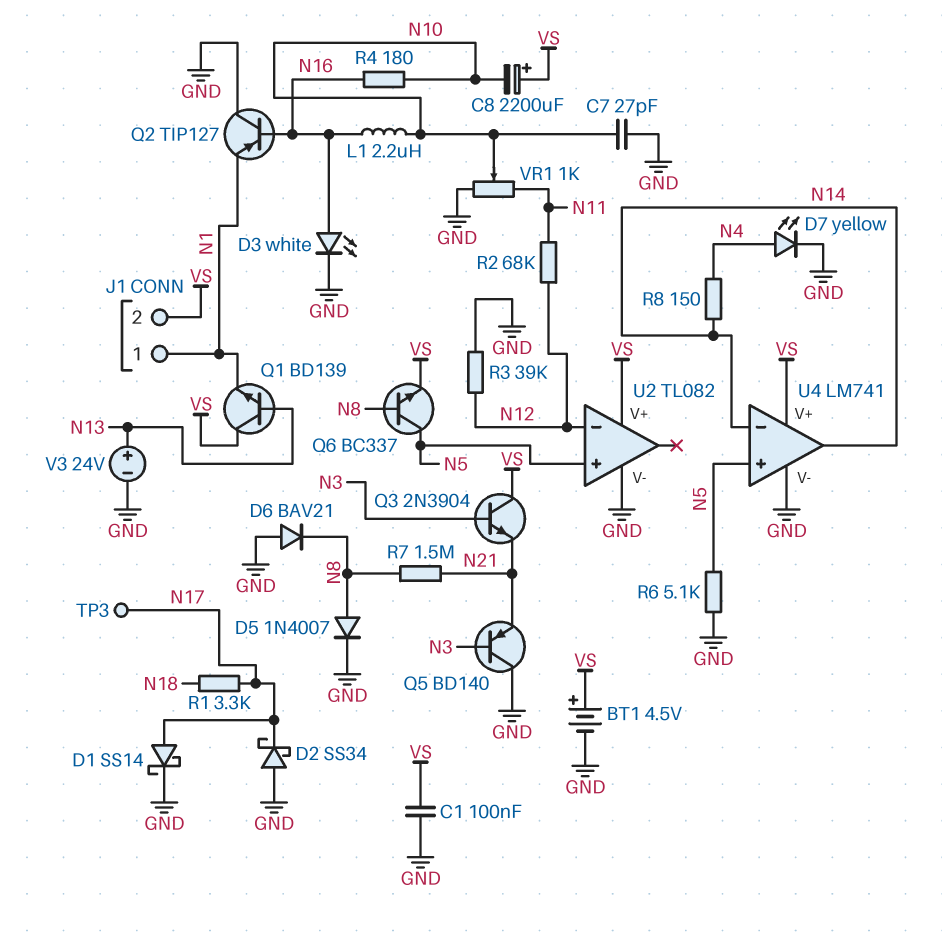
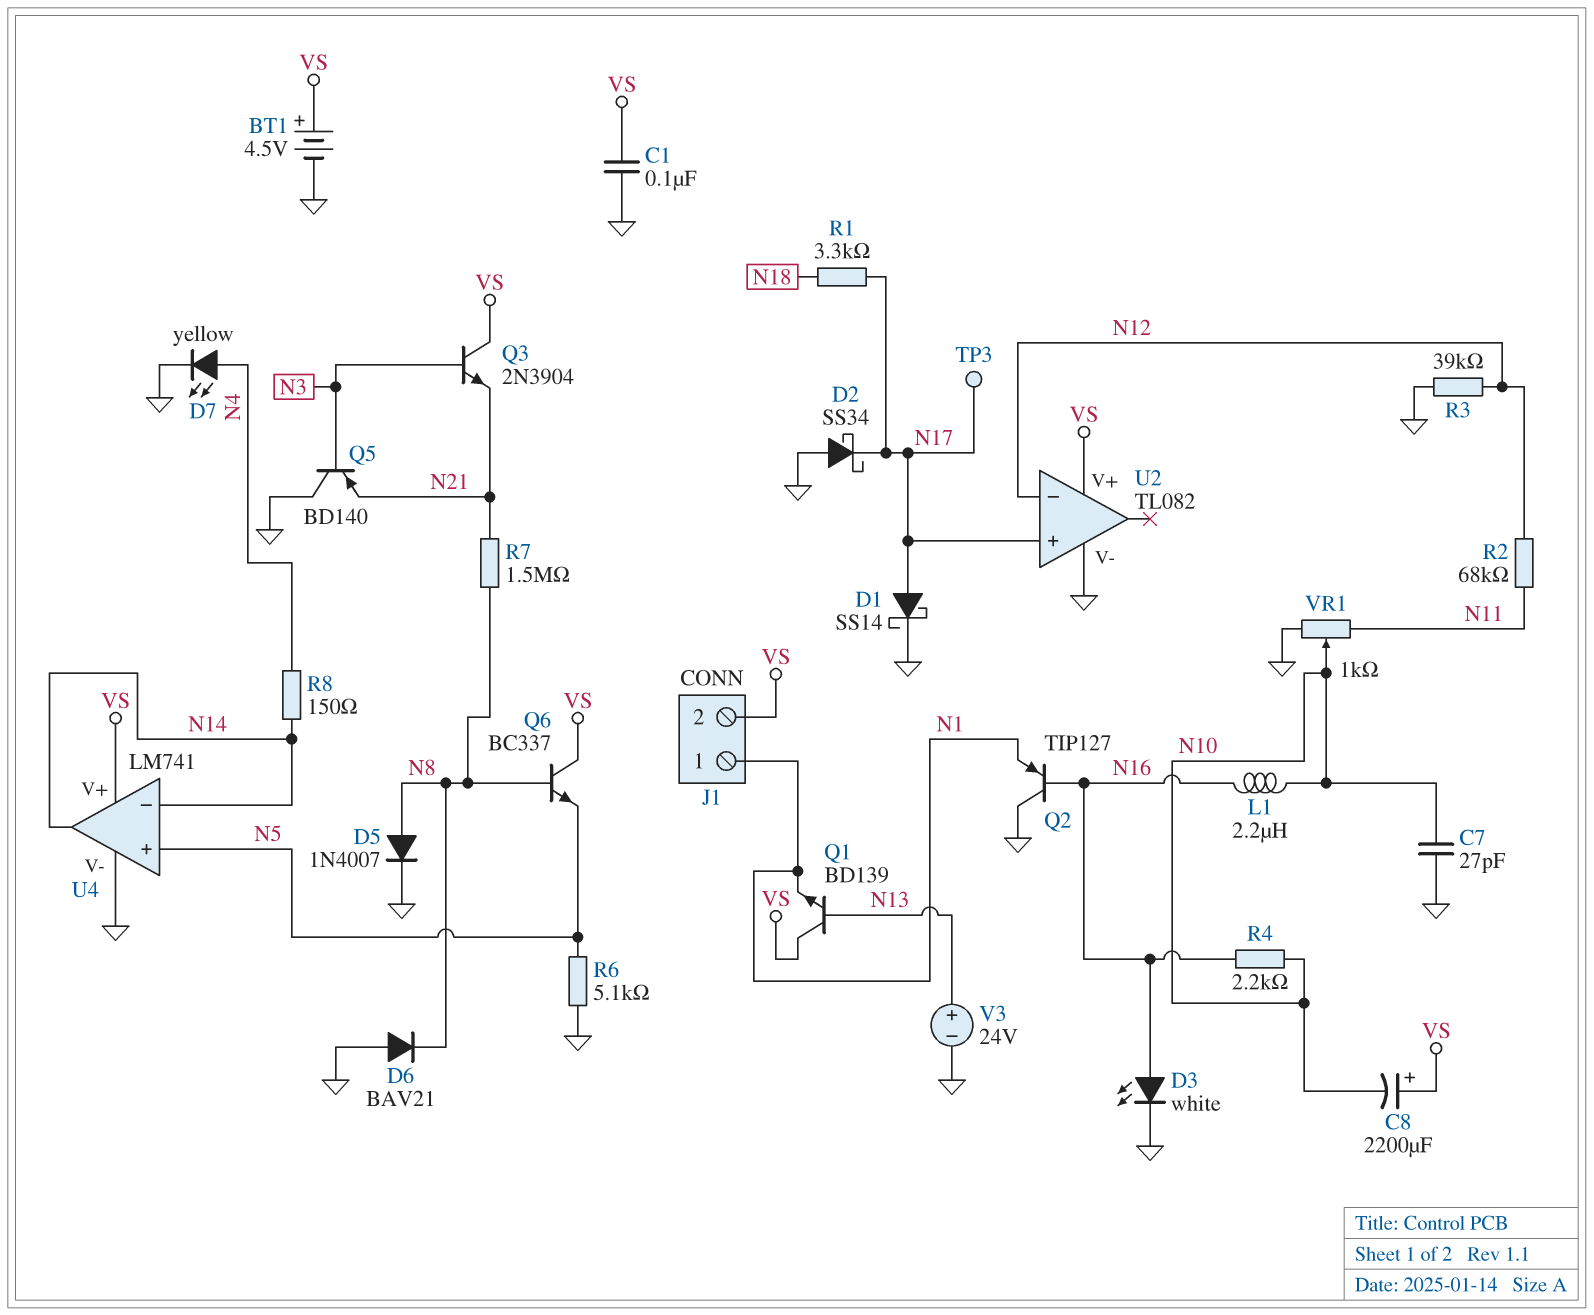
Q6: NPN BC337 (B N8, C N5, E VS) -> NPN BC337 (B N8, C VS, E N5)
R4: 180 (N10, N16) -> 2.2k (N10, N16)
U2 pin in+: N5 -> N17

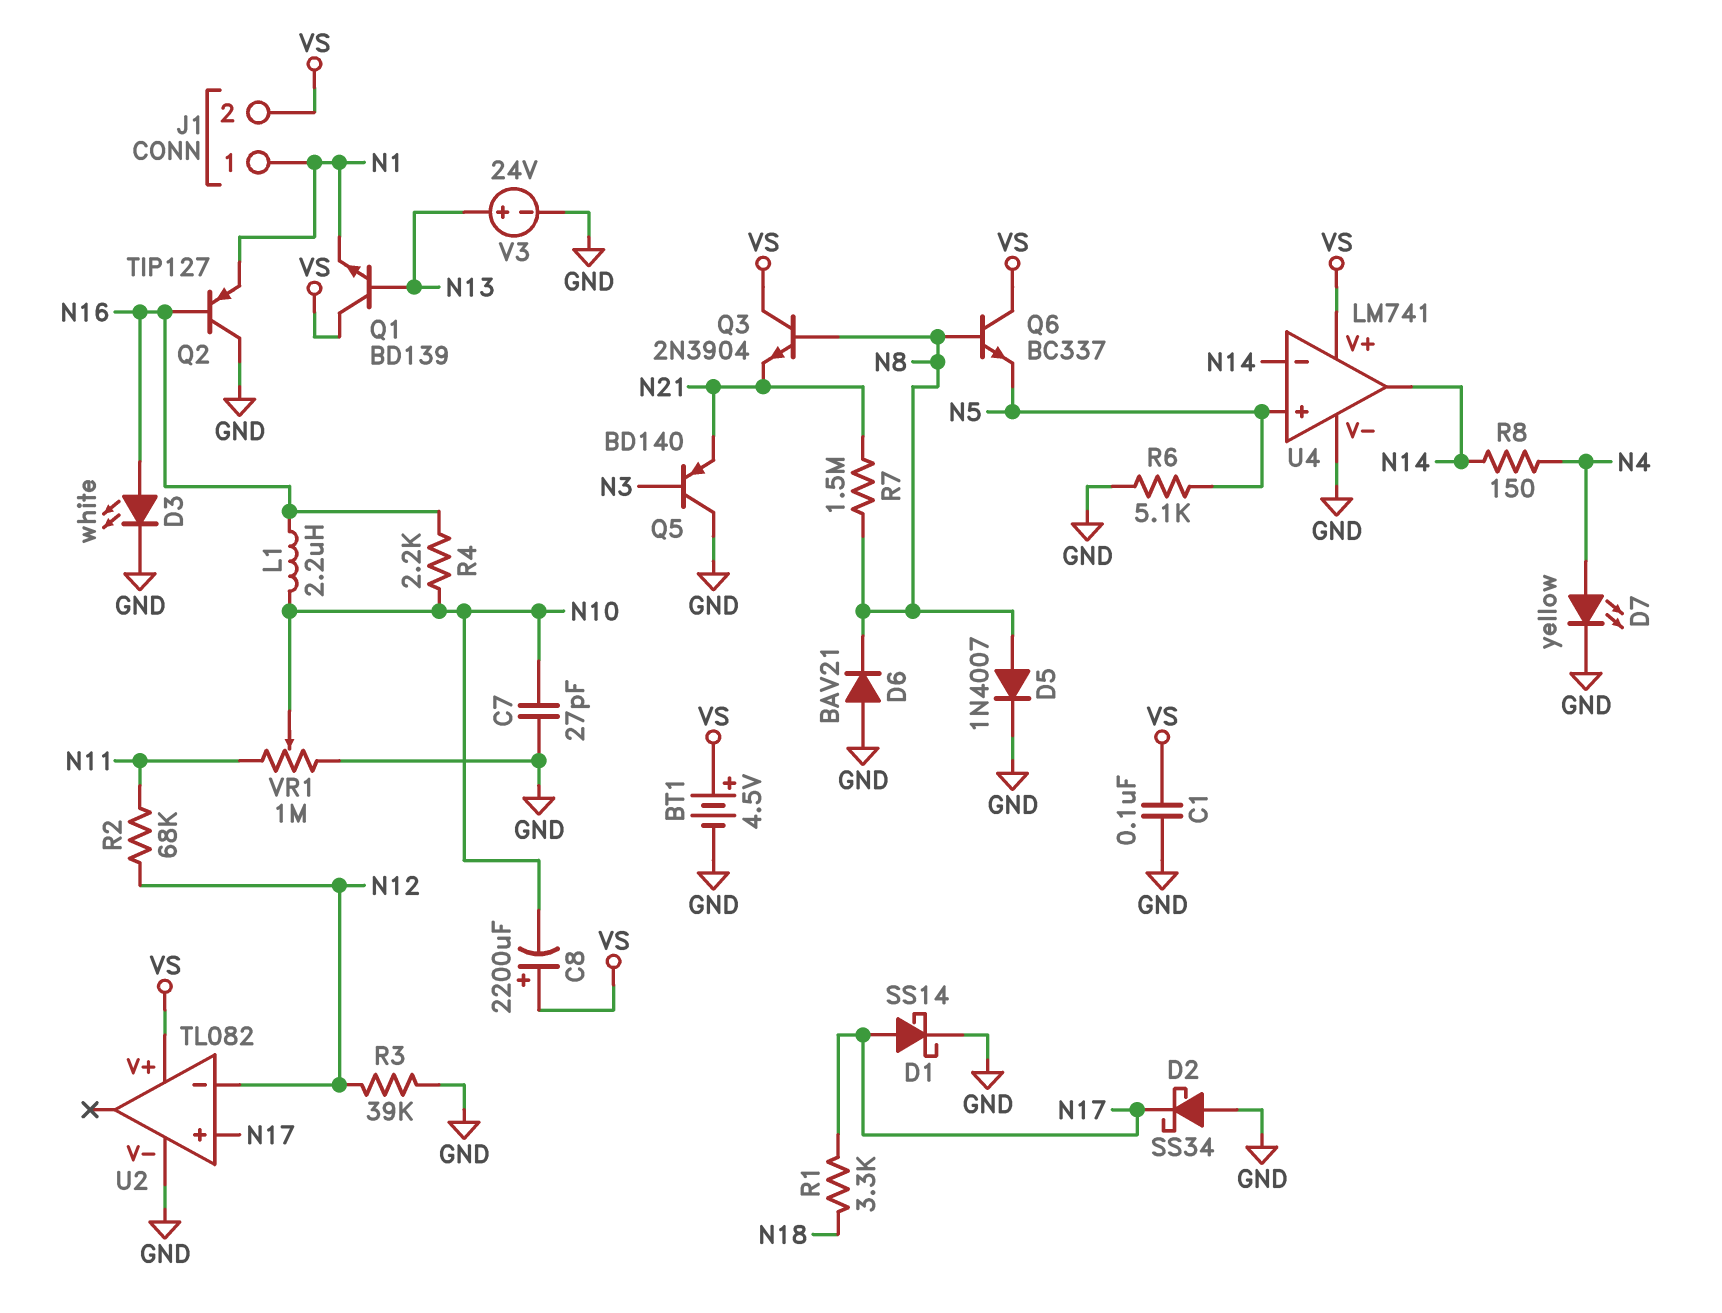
Q3: NPN 2N3904 (B N3, C VS, E N21) -> NPN 2N3904 (B N8, C VS, E N21)
TP3: test point (N17) -> none
VR1: 1k (GND, N11, wiper N10) -> 1M (GND, N11, wiper N10)

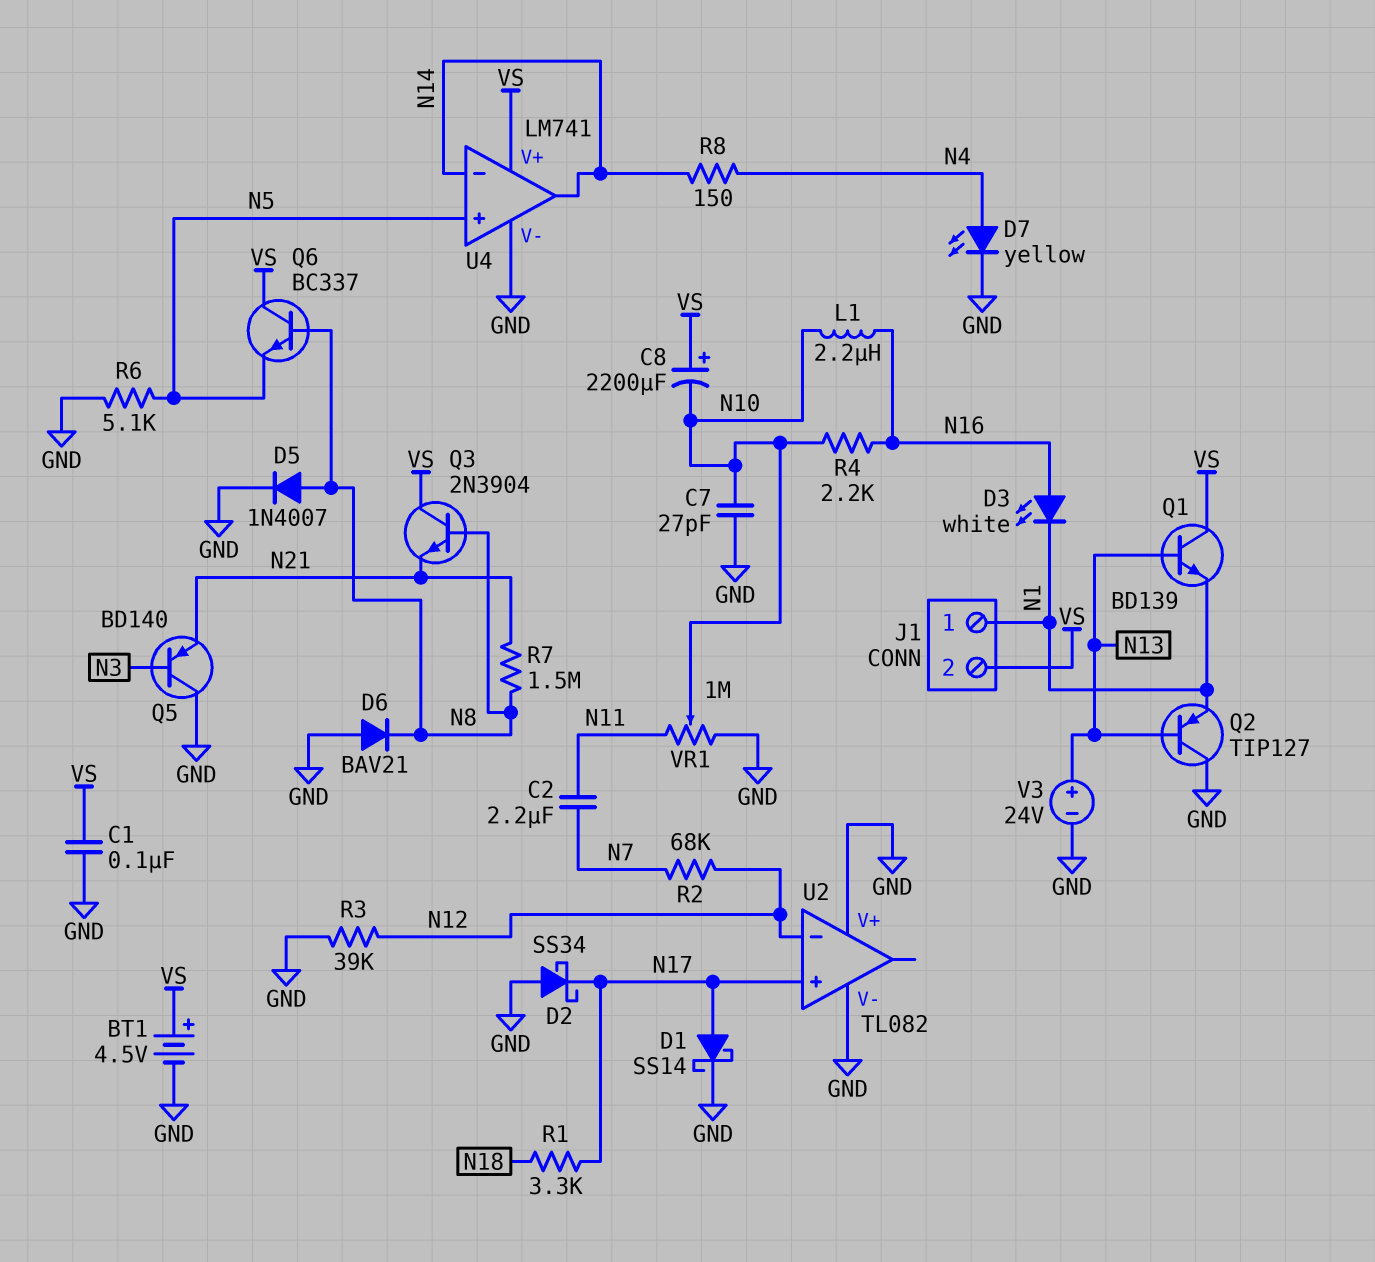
C2: none -> 2.2uF (N7, N11)
D3: LED white (A N16, K GND) -> LED white (A N16, K N1)
Q2: PNP TIP127 (B N16, C GND, E N1) -> PNP TIP127 (B N13, C GND, E N1)
R2: 68k (N11, N12) -> 68k (N7, N12)
U2 pin V+: VS -> GND

